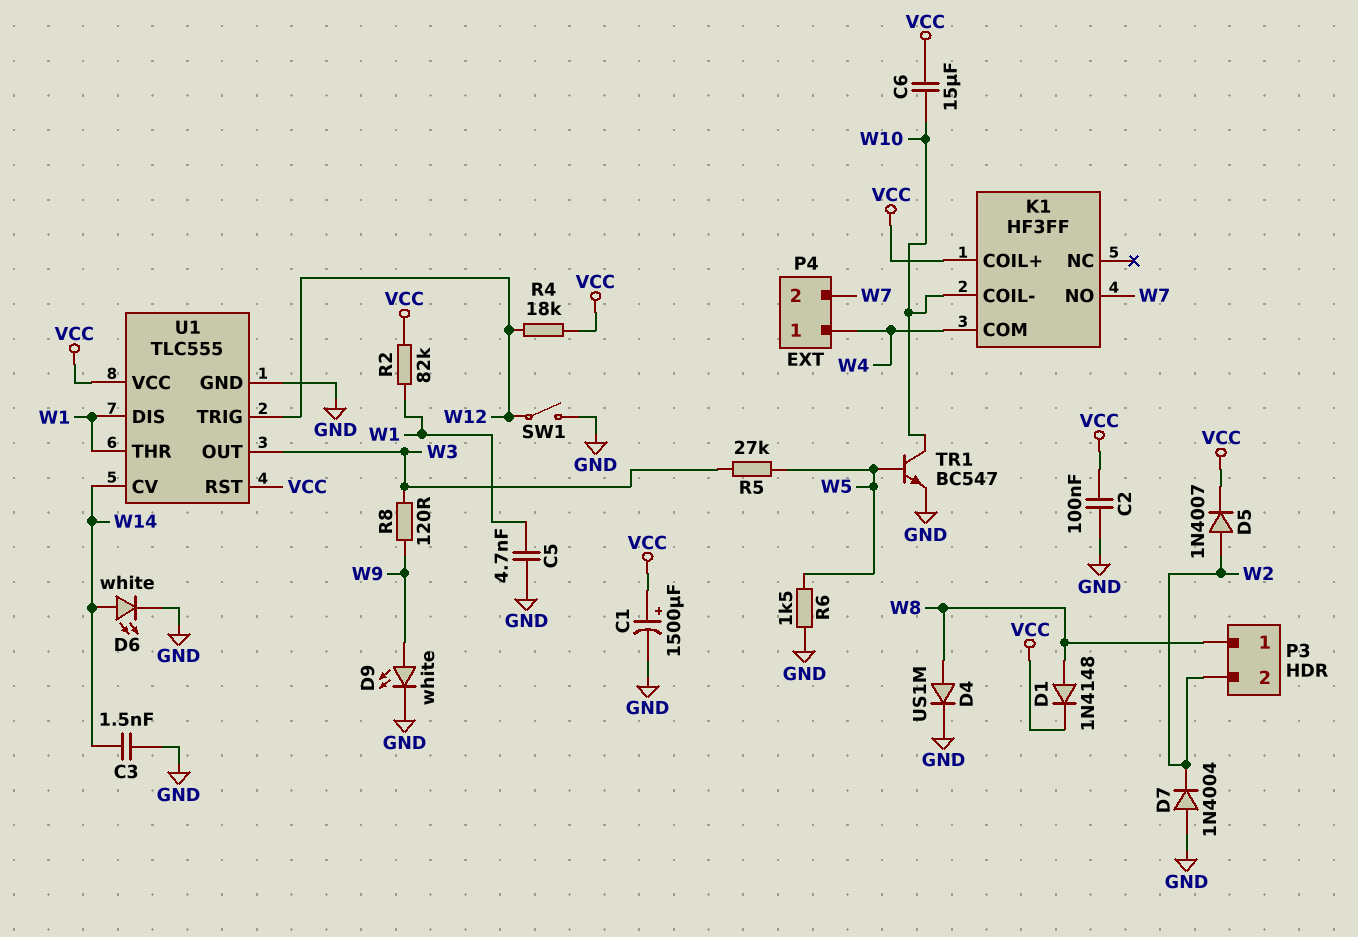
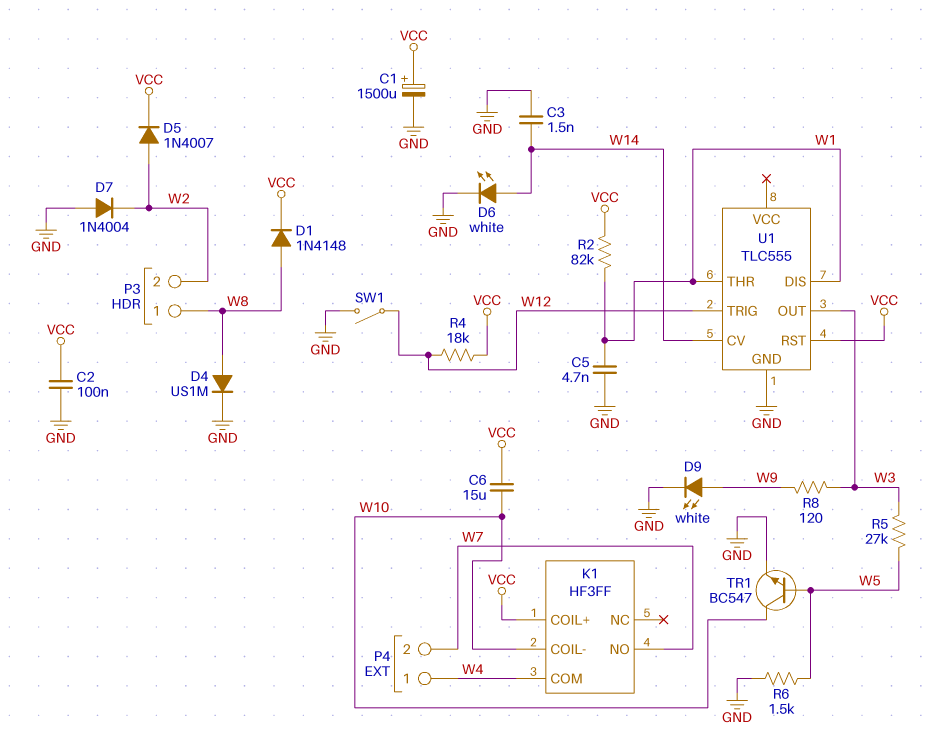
U1 pin VCC: VCC -> none

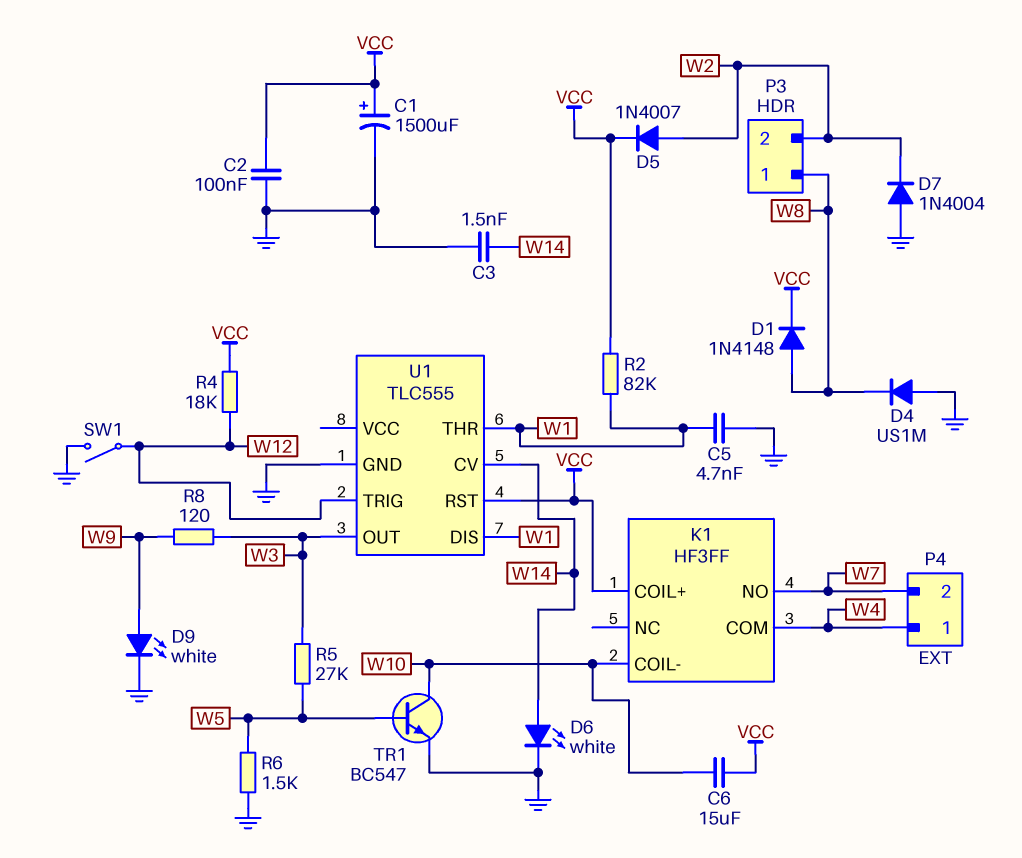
D4: diode US1M (A W8, K GND) -> diode US1M (A GND, K W8)

